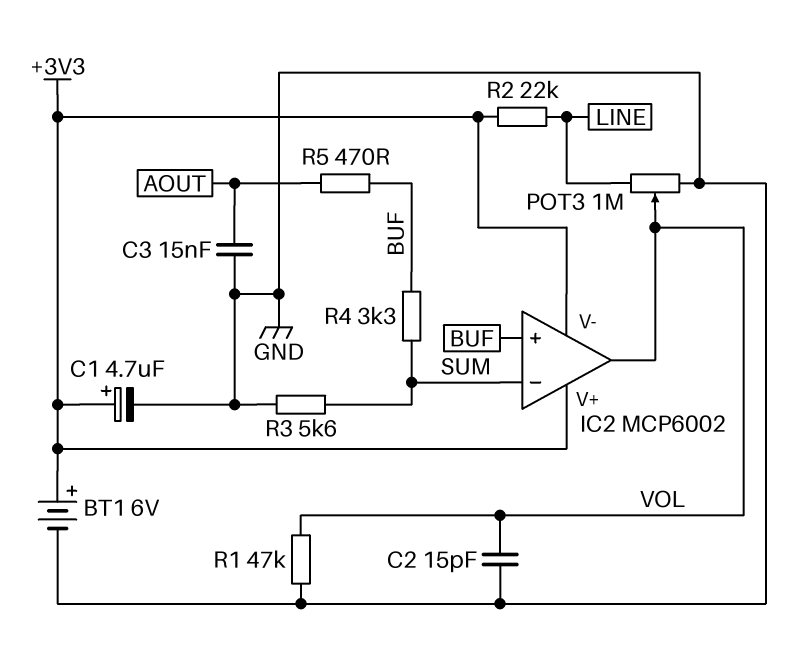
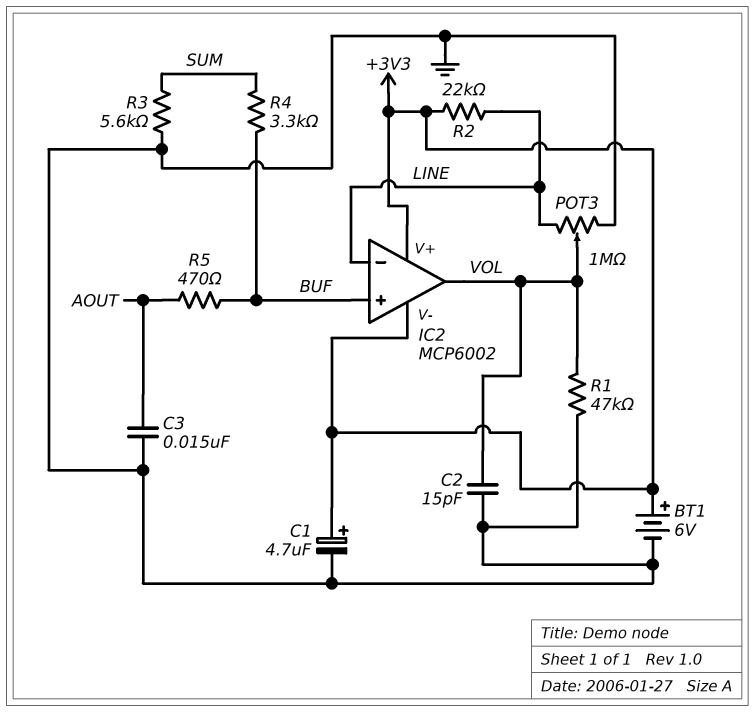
IC2 pin in-: SUM -> LINE

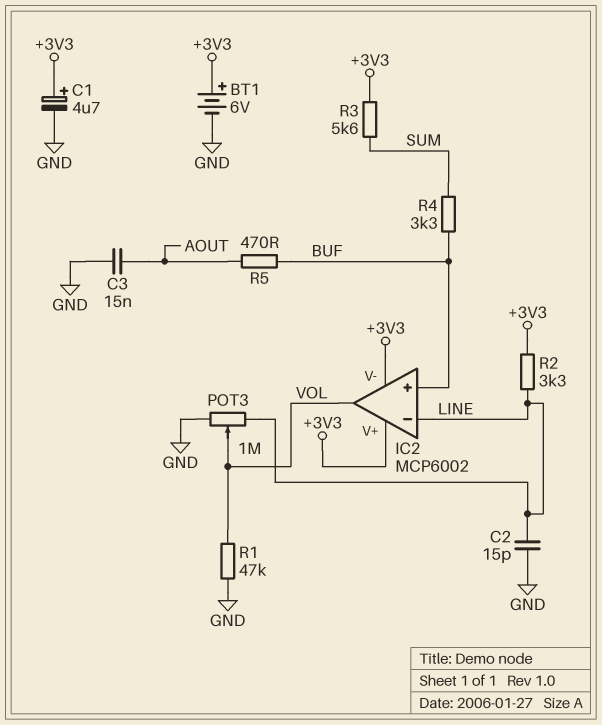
C2: 15pF (GND, VOL) -> 15pF (GND, LINE)
R2: 22k (+3V3, LINE) -> 3.3k (+3V3, LINE)
R3: 5.6k (GND, SUM) -> 5.6k (+3V3, SUM)

